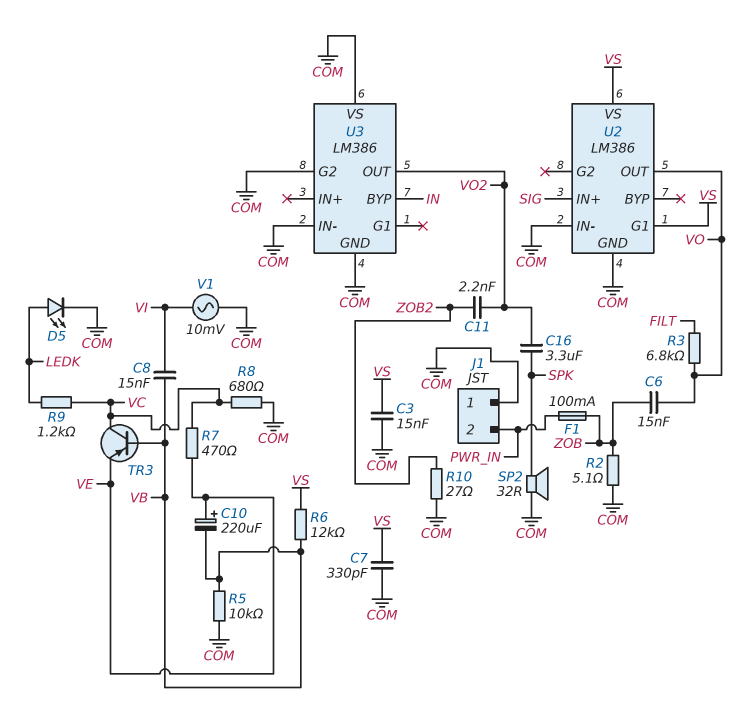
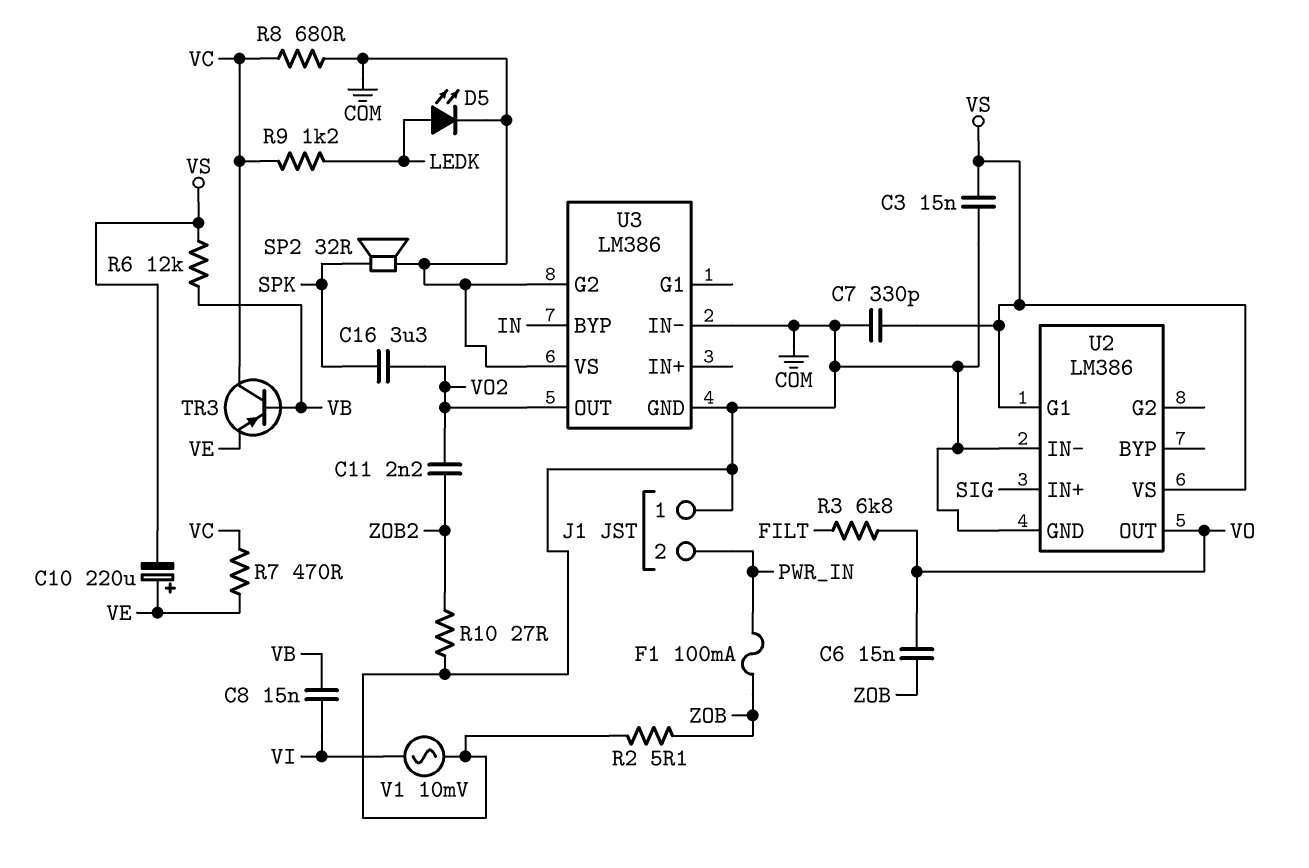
C10: 220uF (plus VE, minus VB) -> 220uF (plus VE, minus VS)
R5: 10k (COM, VB) -> none

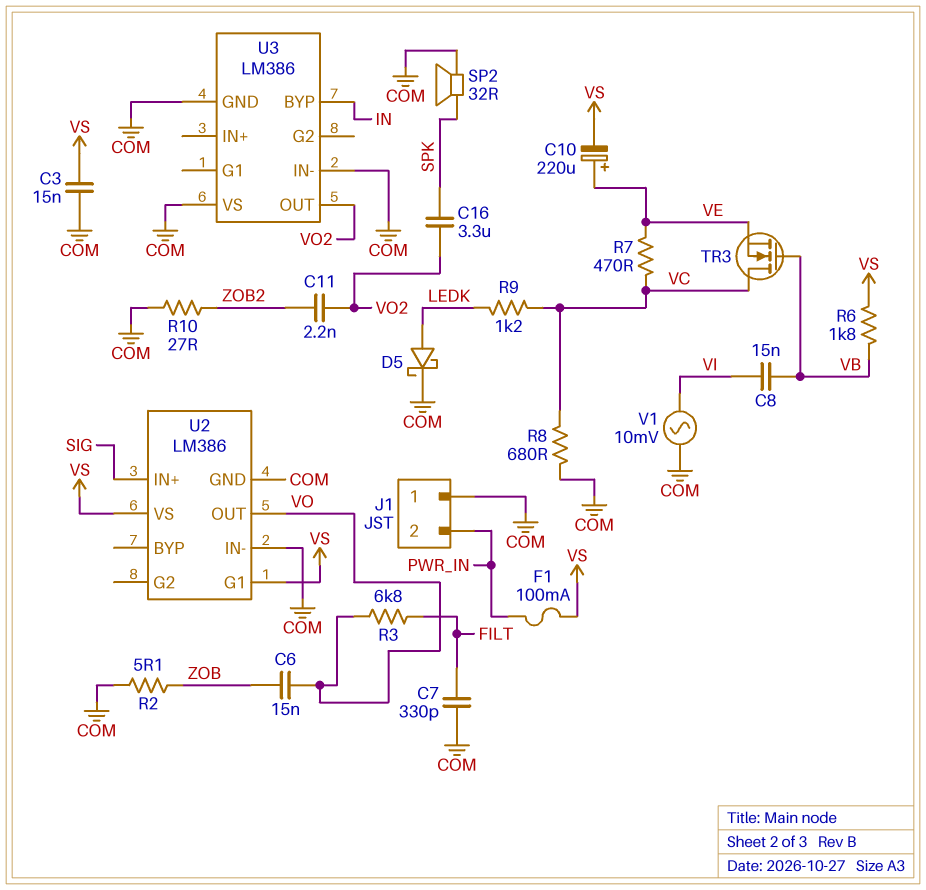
C7: 330pF (COM, VS) -> 330pF (COM, FILT)
D5: LED (A LEDK, K COM) -> schottky (A LEDK, K COM)
F1: 100mA (PWR_IN, ZOB) -> 100mA (PWR_IN, VS)
R6: 12k (VB, VS) -> 1.8k (VB, VS)
TR3: PNP (B VB, C VC, E VE) -> NMOS (G VB, D VC, S VE)
U3 pin G2: COM -> none

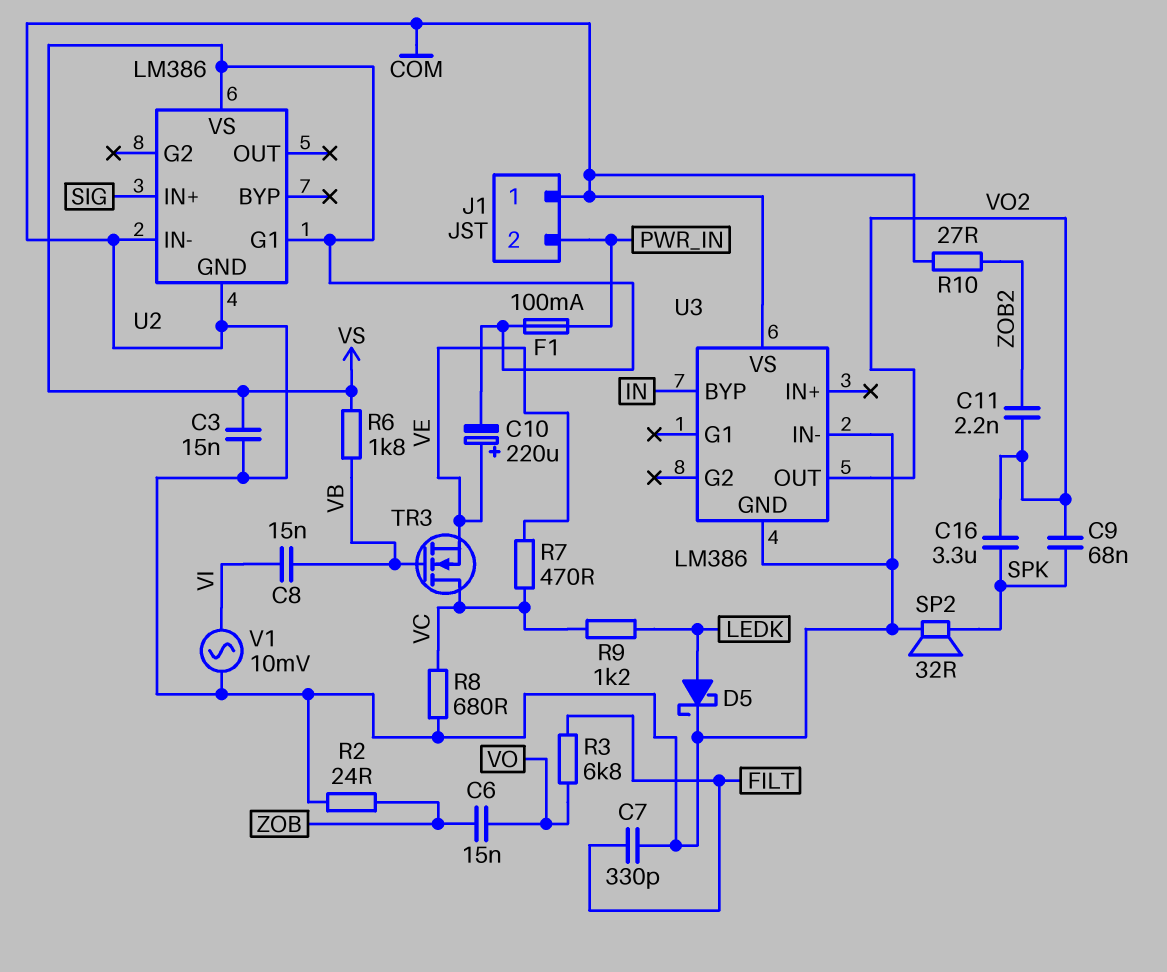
C9: none -> 68nF (SPK, VO2)
R2: 5.1 (COM, ZOB) -> 24 (COM, ZOB)
U2 pin OUT: VO -> none

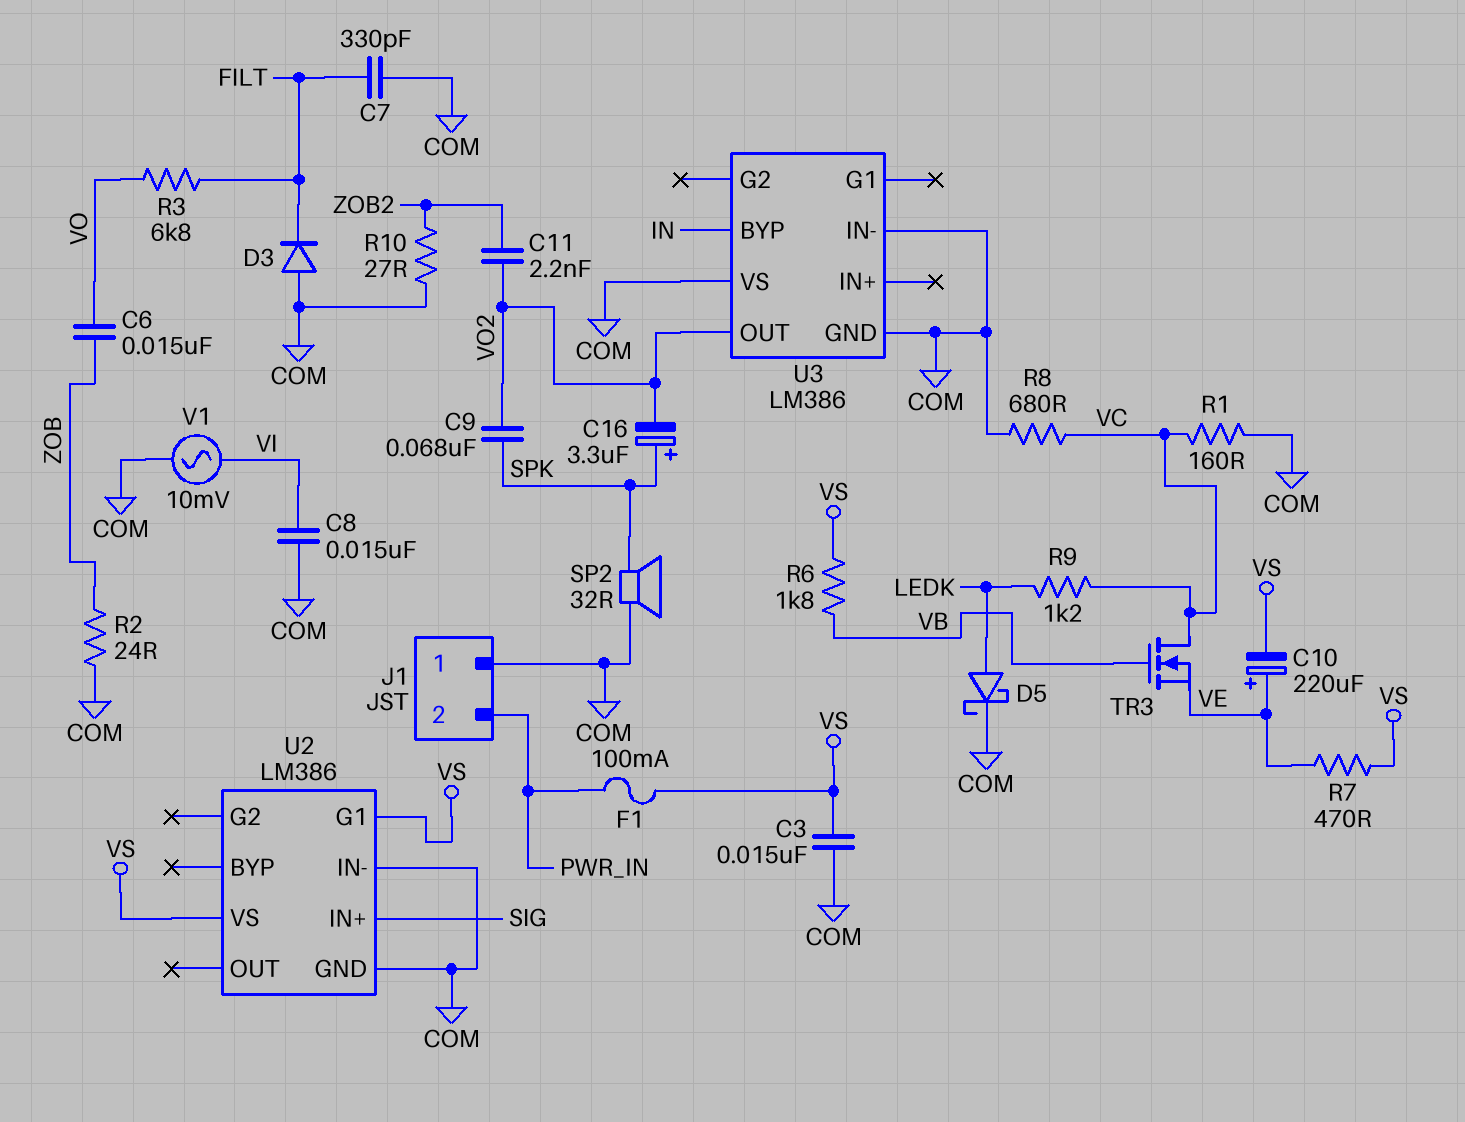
C8: 15nF (VB, VI) -> 15nF (COM, VI)
C16: 3.3uF (SPK, VO2) -> 3.3uF (plus SPK, minus VO2)
D3: none -> diode (A COM, K FILT)
R1: none -> 160 (COM, VC)
R7: 470 (VC, VE) -> 470 (VE, VS)

